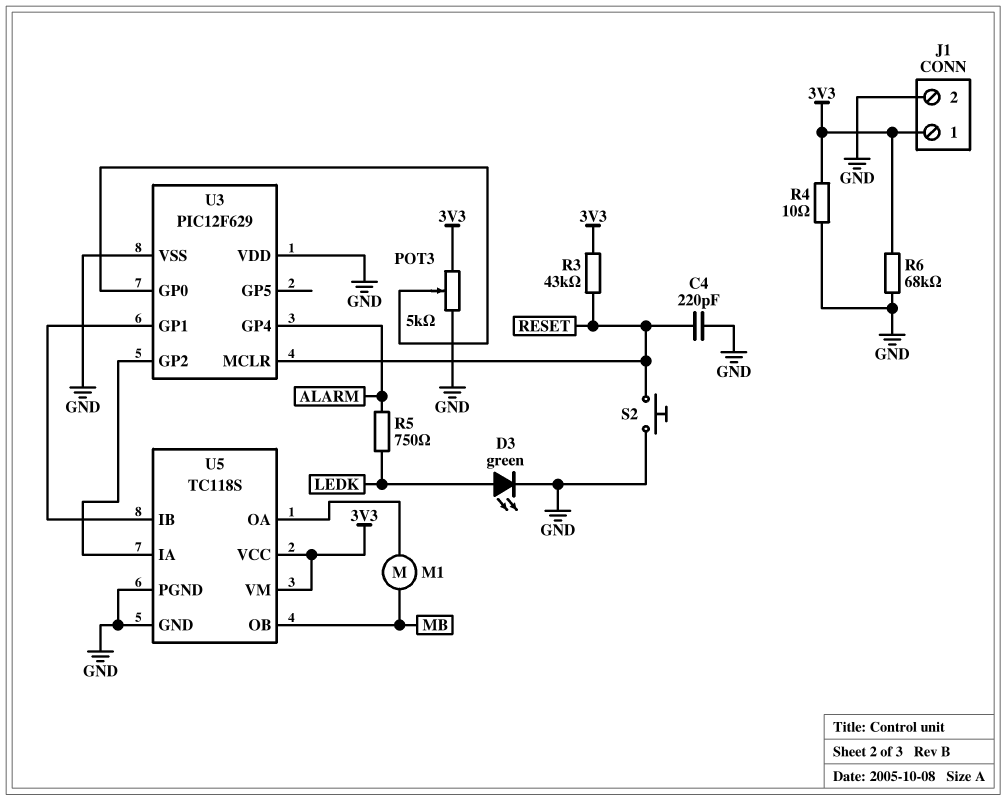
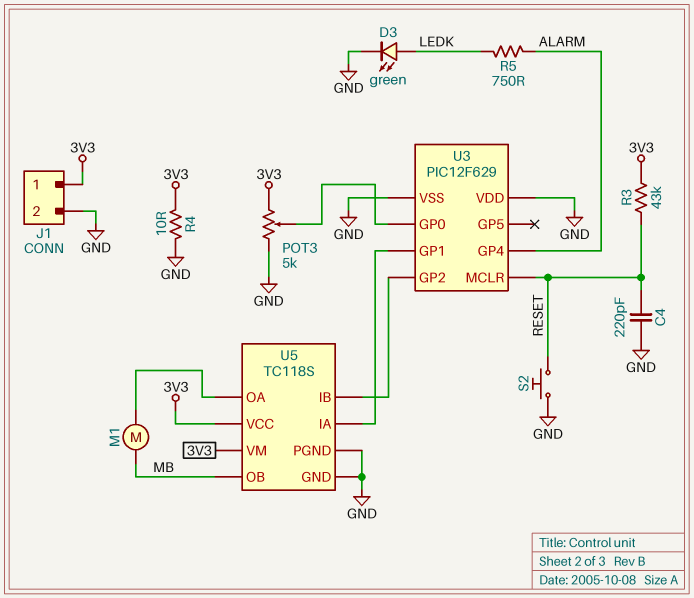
R6: 68k (3V3, GND) -> none
U5 pin IA: U3/GP2 -> U3/GP1
U5 pin IB: U3/GP1 -> U3/GP2

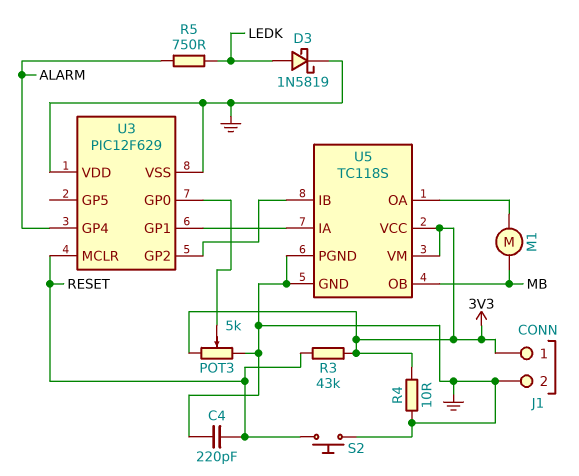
D3: LED green (A LEDK, K GND) -> schottky 1N5819 (A LEDK, K GND)

